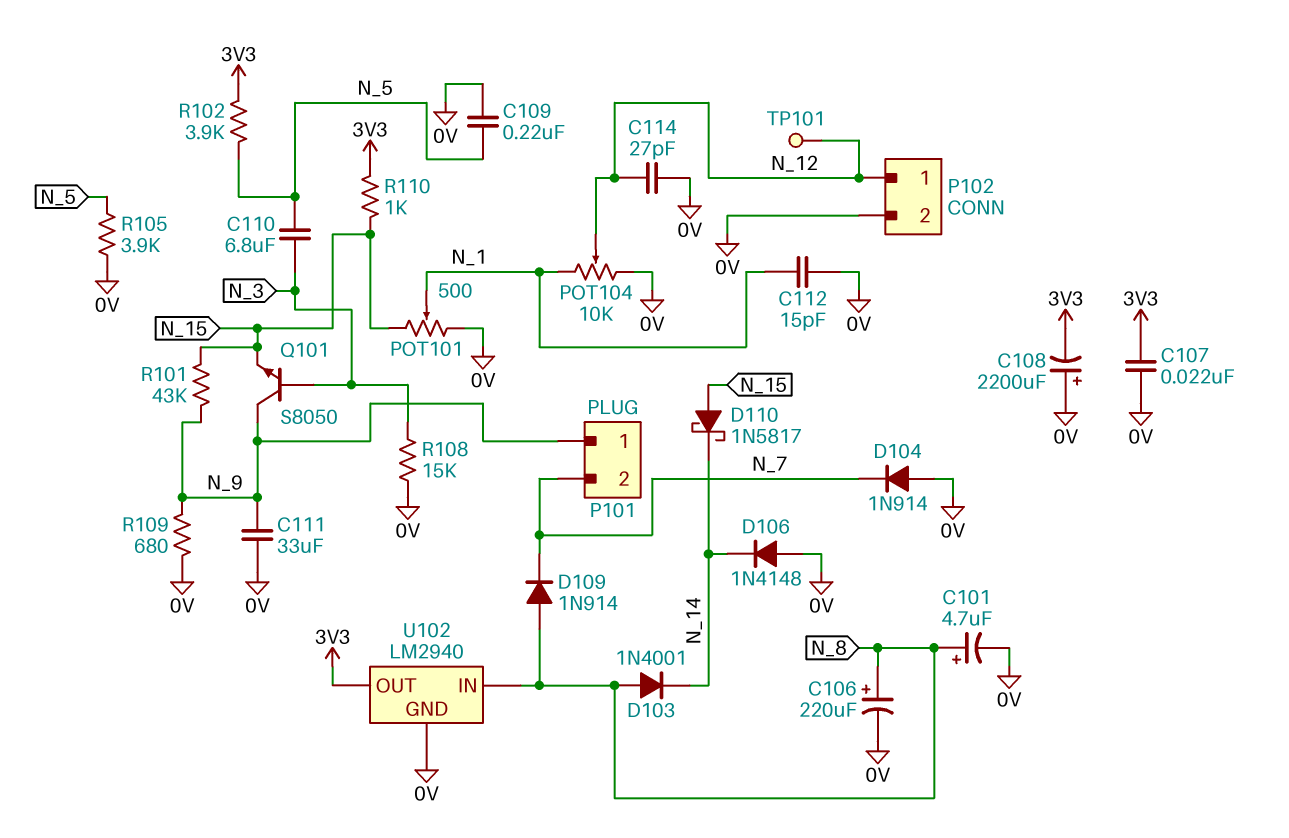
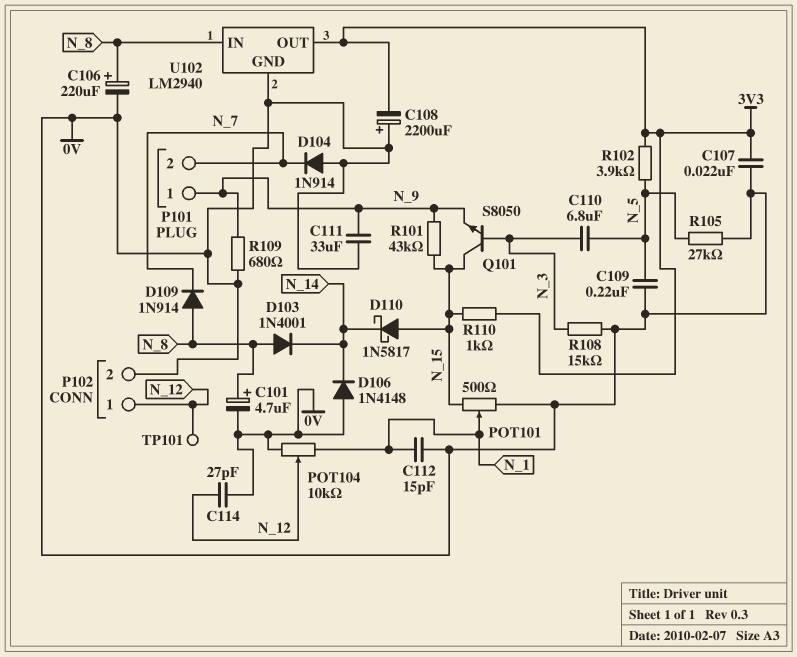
Q101: NPN S8050 (B N_3, C N_9, E N_15) -> NPN S8050 (B N_3, C N_15, E N_9)
R105: 3.9k (0V, N_5) -> 27k (0V, N_5)

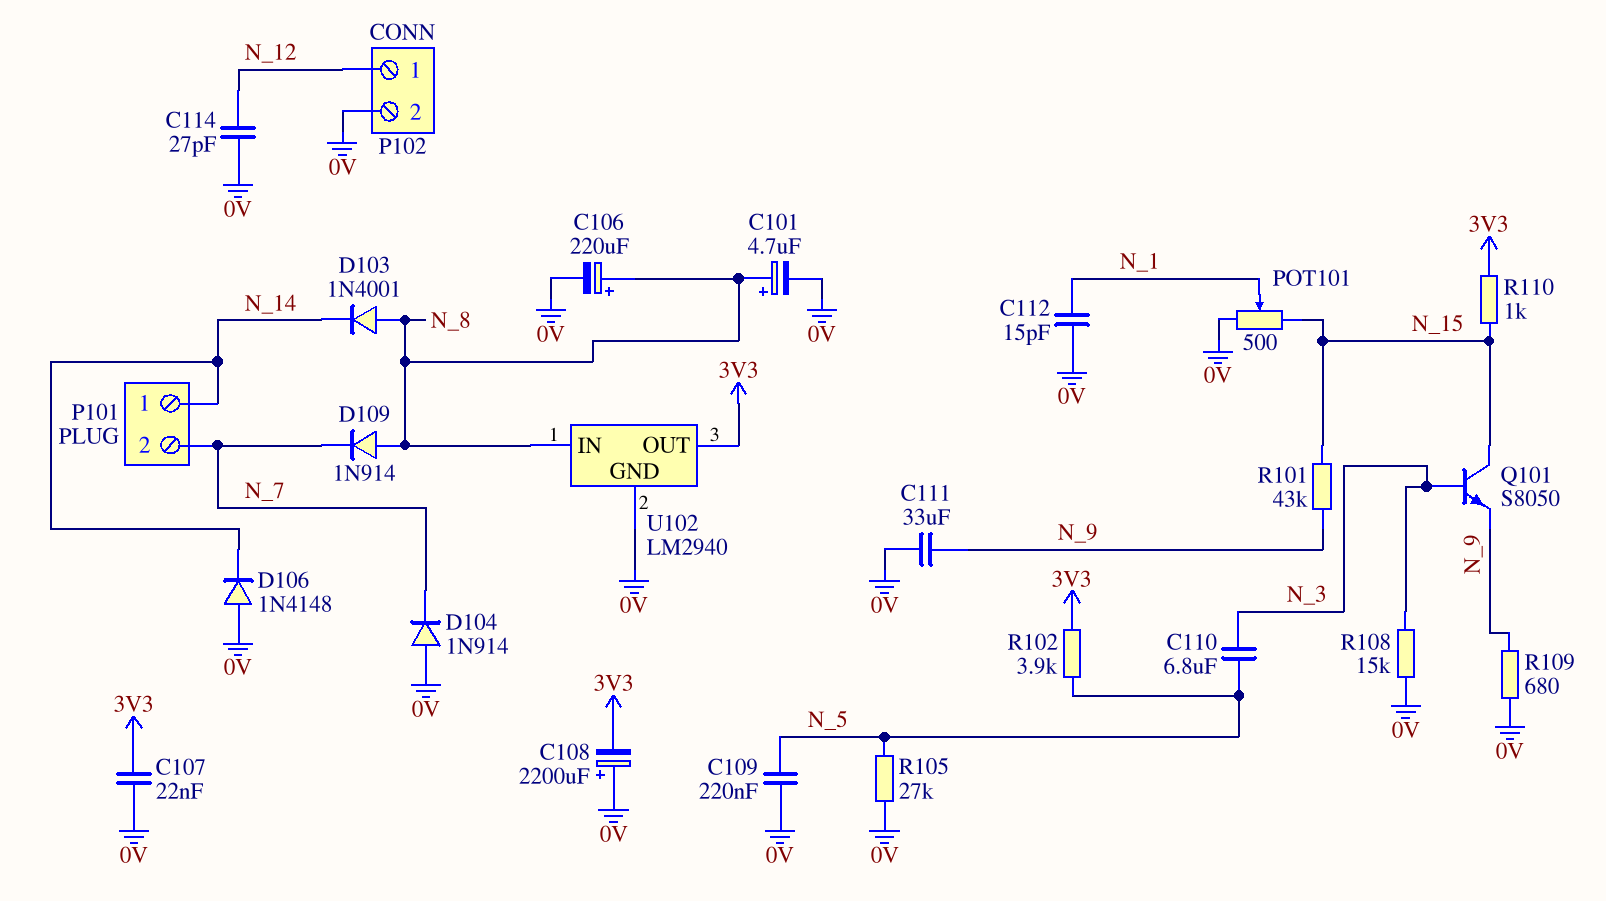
D110: schottky 1N5817 (A N_15, K N_14) -> none
P101 pin 1: N_9 -> N_14
POT104: 10k (0V, N_1, wiper N_12) -> none
TP101: test point (N_12) -> none

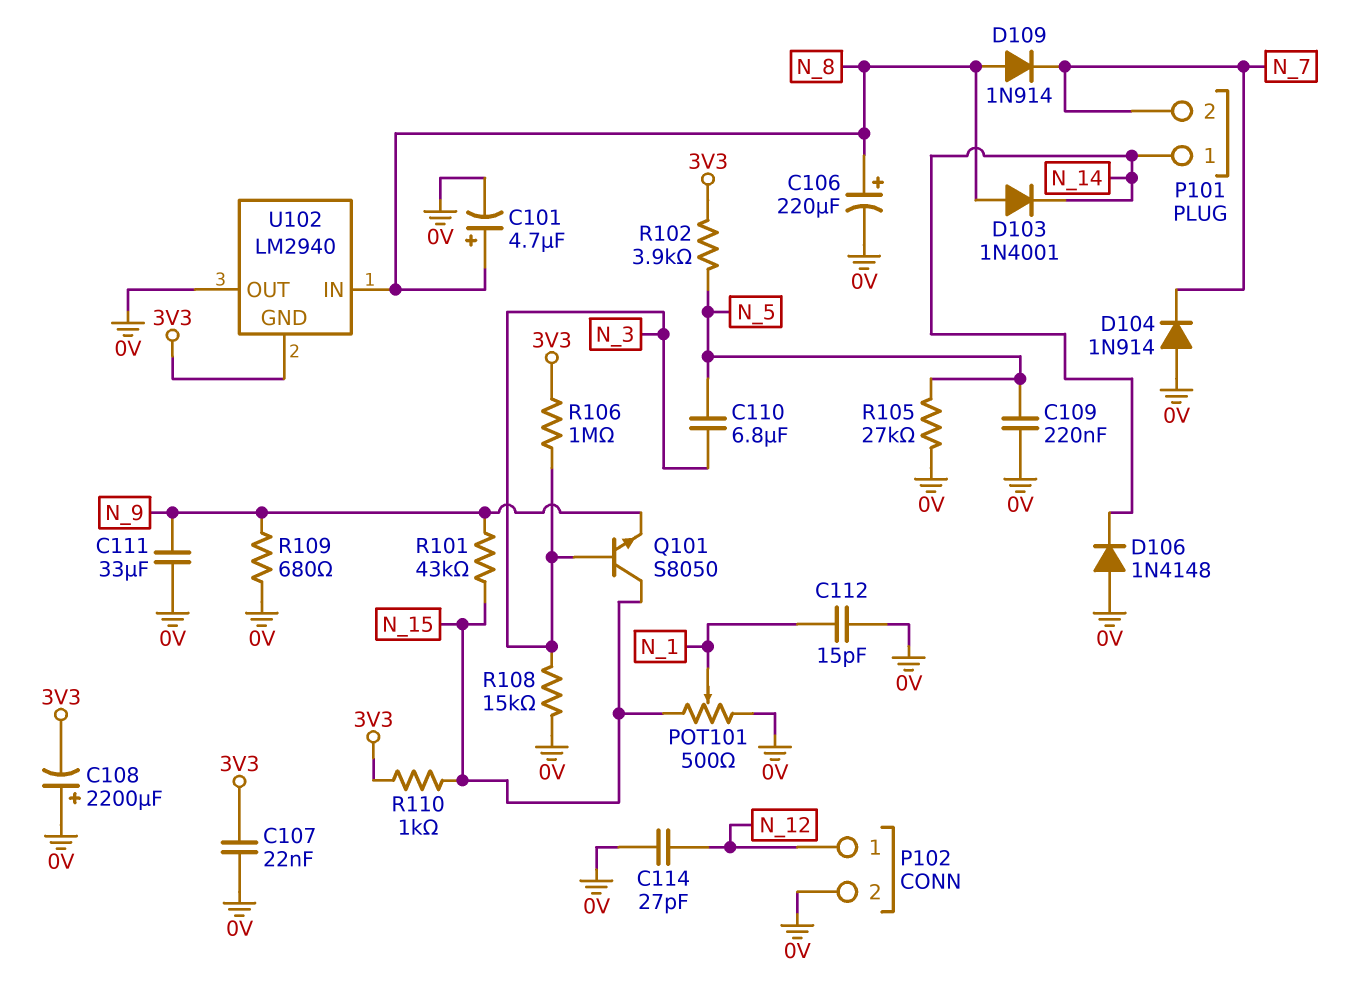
R106: none -> 1M (3V3, N_3)
U102 pin GND: 0V -> 3V3
U102 pin OUT: 3V3 -> 0V

